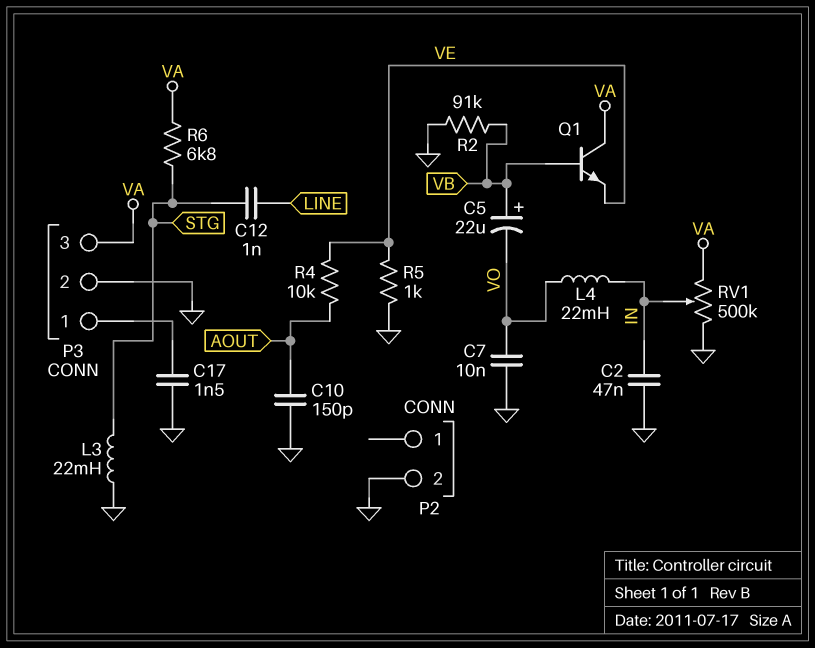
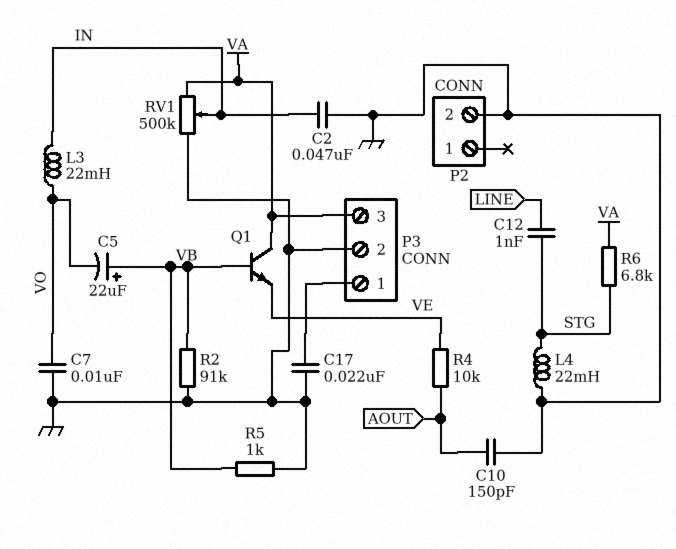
C17: 1.5nF (GND, P3/1) -> 22nF (GND, P3/1)
L3: 22mH (GND, STG) -> 22mH (IN, VO)
L4: 22mH (IN, VO) -> 22mH (GND, STG)
R5: 1k (GND, VE) -> 1k (GND, VB)

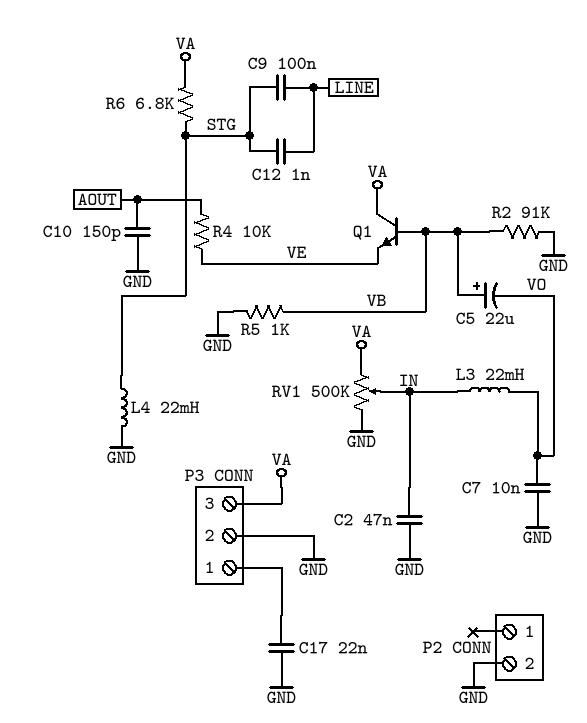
C9: none -> 100nF (LINE, STG)

